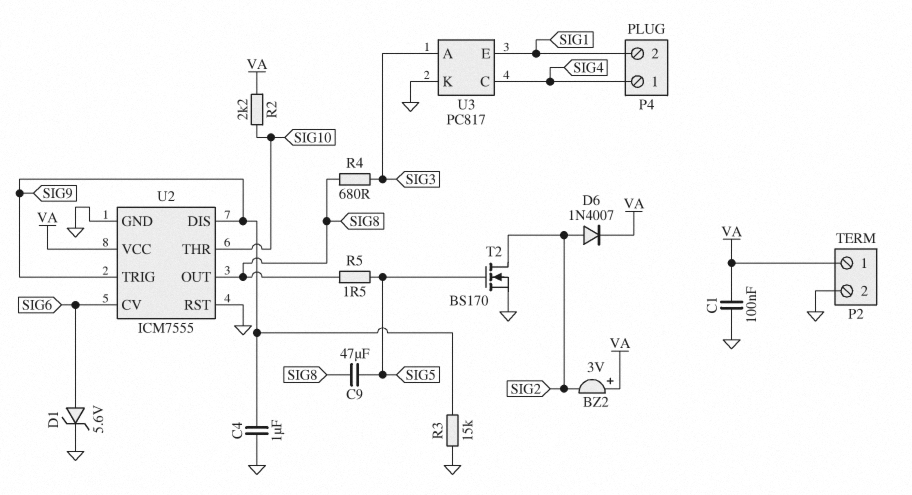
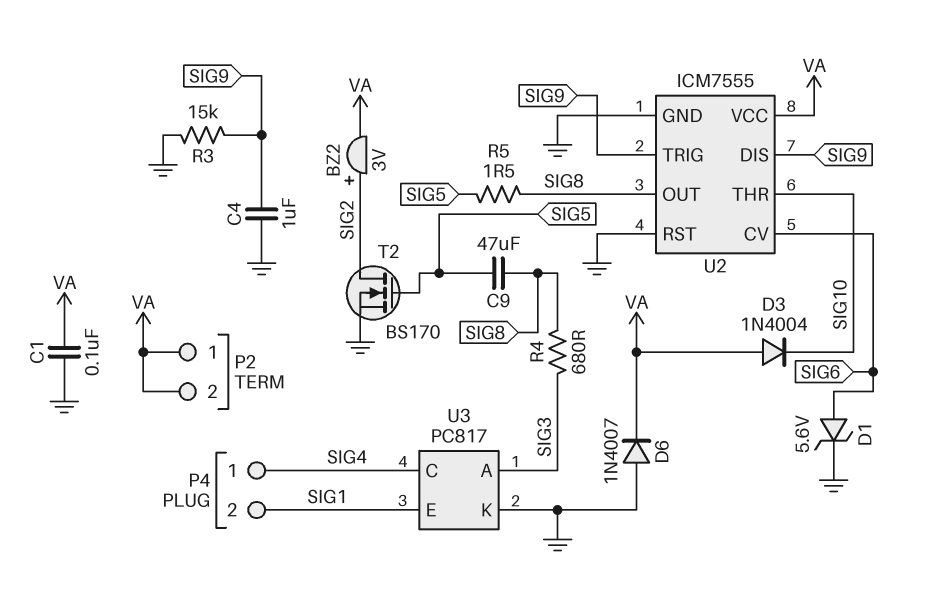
BZ2: buzzer 3V (plus VA, minus SIG2) -> buzzer 3V (plus SIG2, minus VA)
D3: none -> diode 1N4004 (A VA, K SIG10)
D6: diode 1N4007 (A SIG2, K VA) -> diode 1N4007 (A GND, K VA)
P2 pin 2: GND -> VA
R2: 2.2k (SIG10, VA) -> none

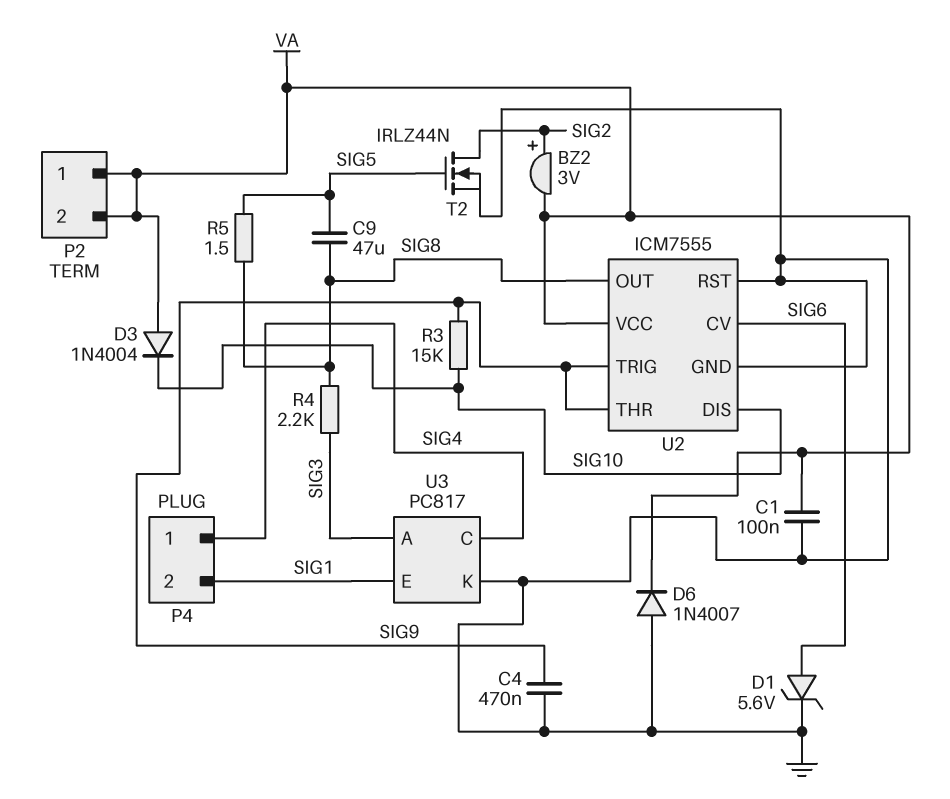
C4: 1uF (GND, SIG9) -> 470nF (GND, SIG9)
R3: 15k (GND, SIG9) -> 15k (SIG9, SIG10)
R4: 680 (SIG3, SIG8) -> 2.2k (SIG3, SIG8)
T2: NMOS BS170 (G SIG5, D SIG2, S GND) -> NMOS IRLZ44N (G SIG5, D SIG2, S GND)
U2 pin DIS: SIG9 -> SIG10
U2 pin THR: SIG10 -> SIG9

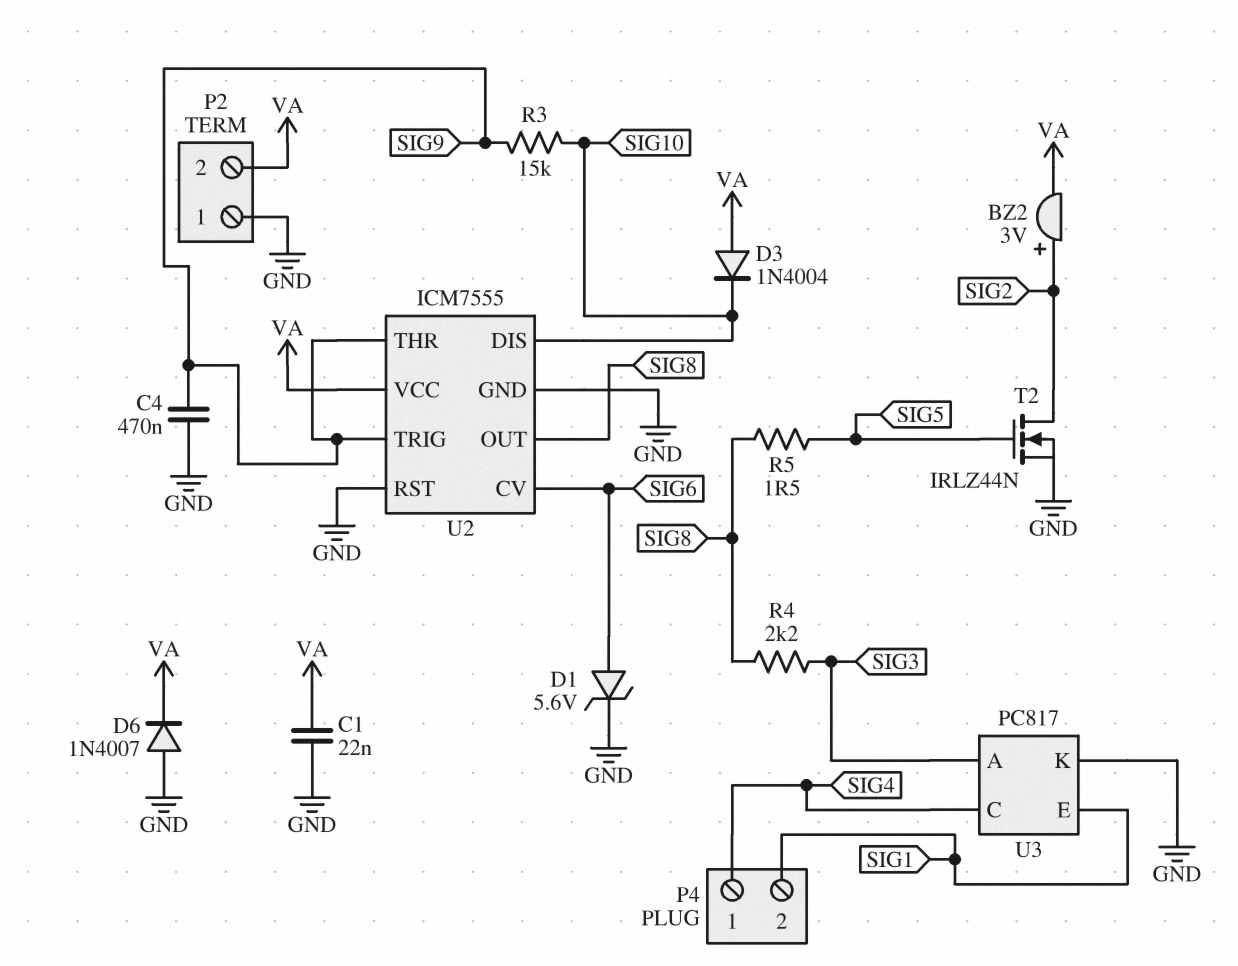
C1: 100nF (GND, VA) -> 22nF (GND, VA)
C9: 47uF (SIG5, SIG8) -> none
P2 pin 1: VA -> GND

